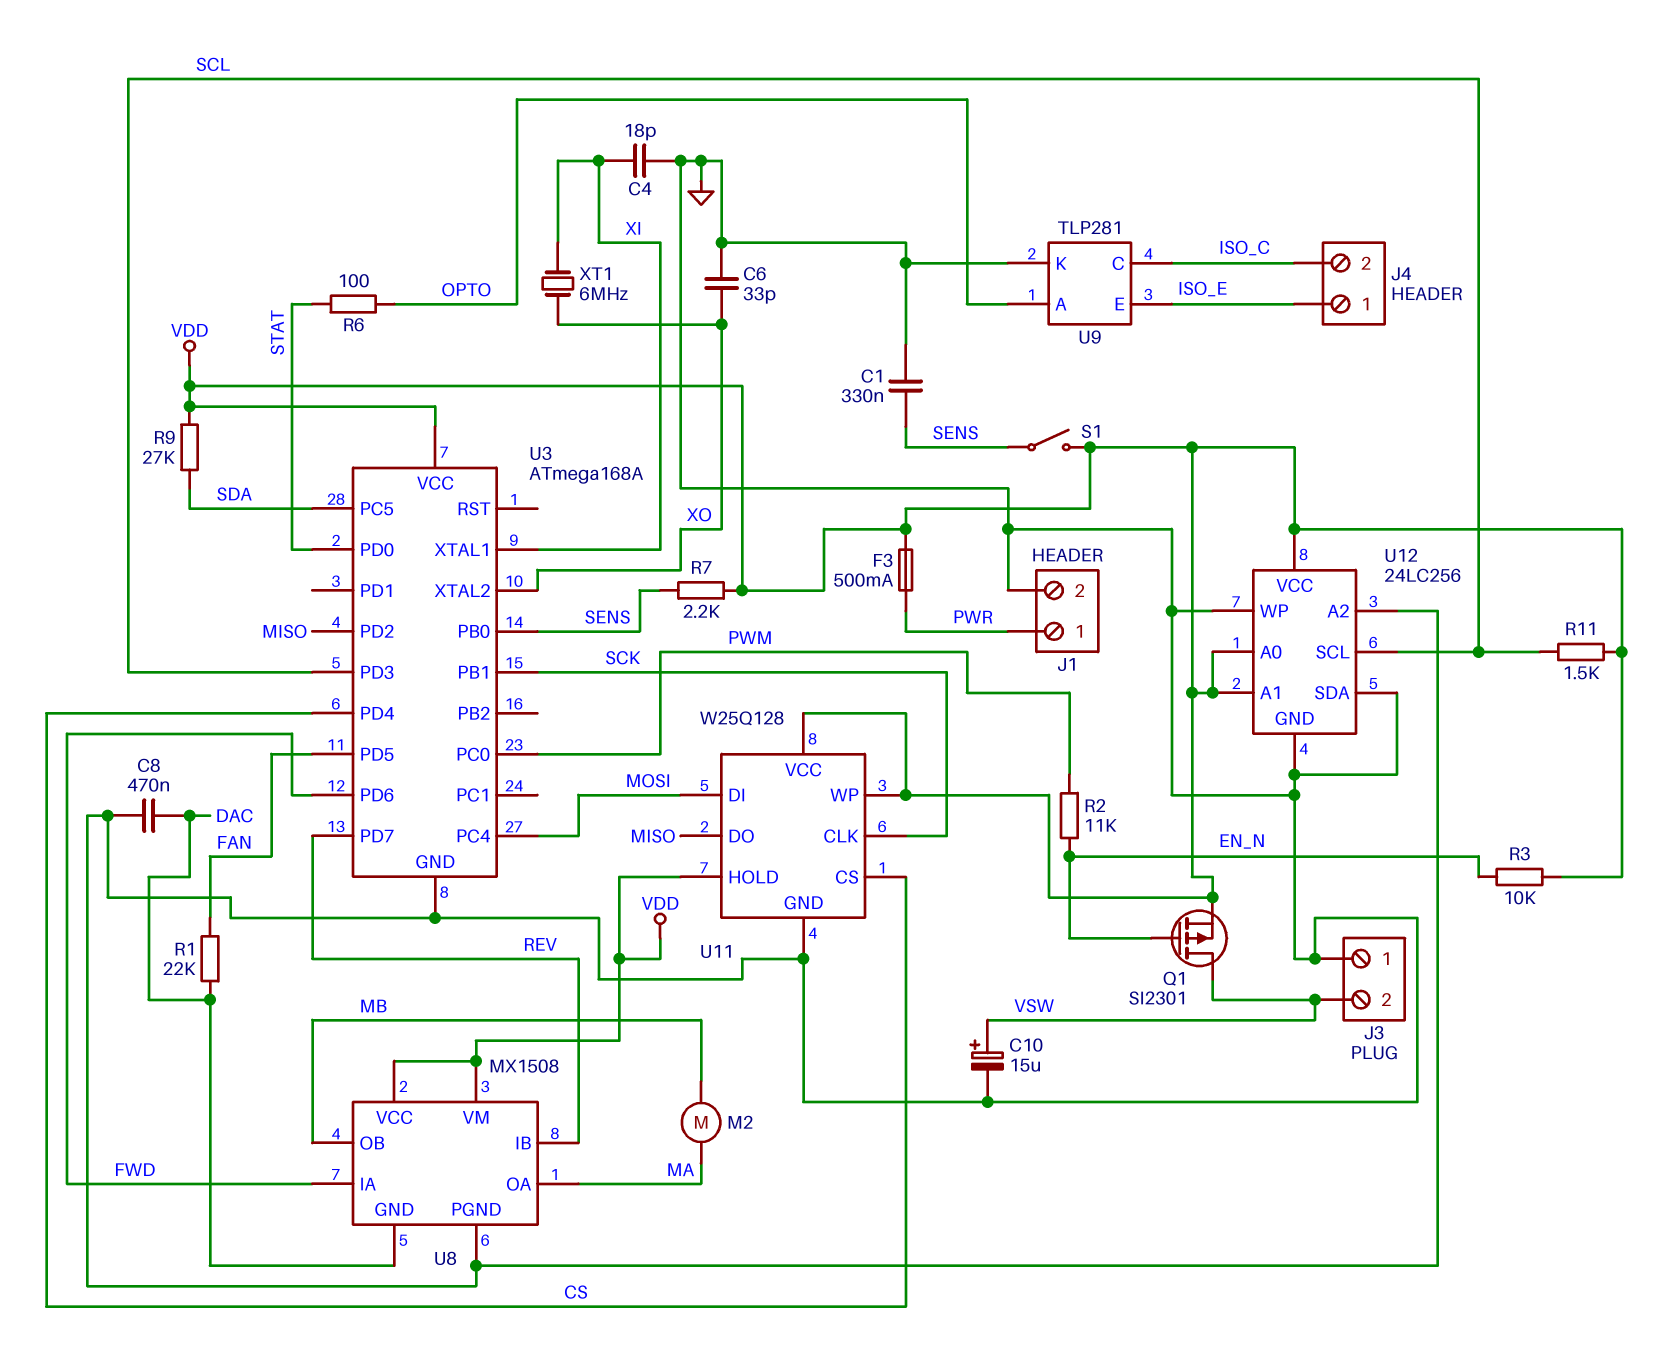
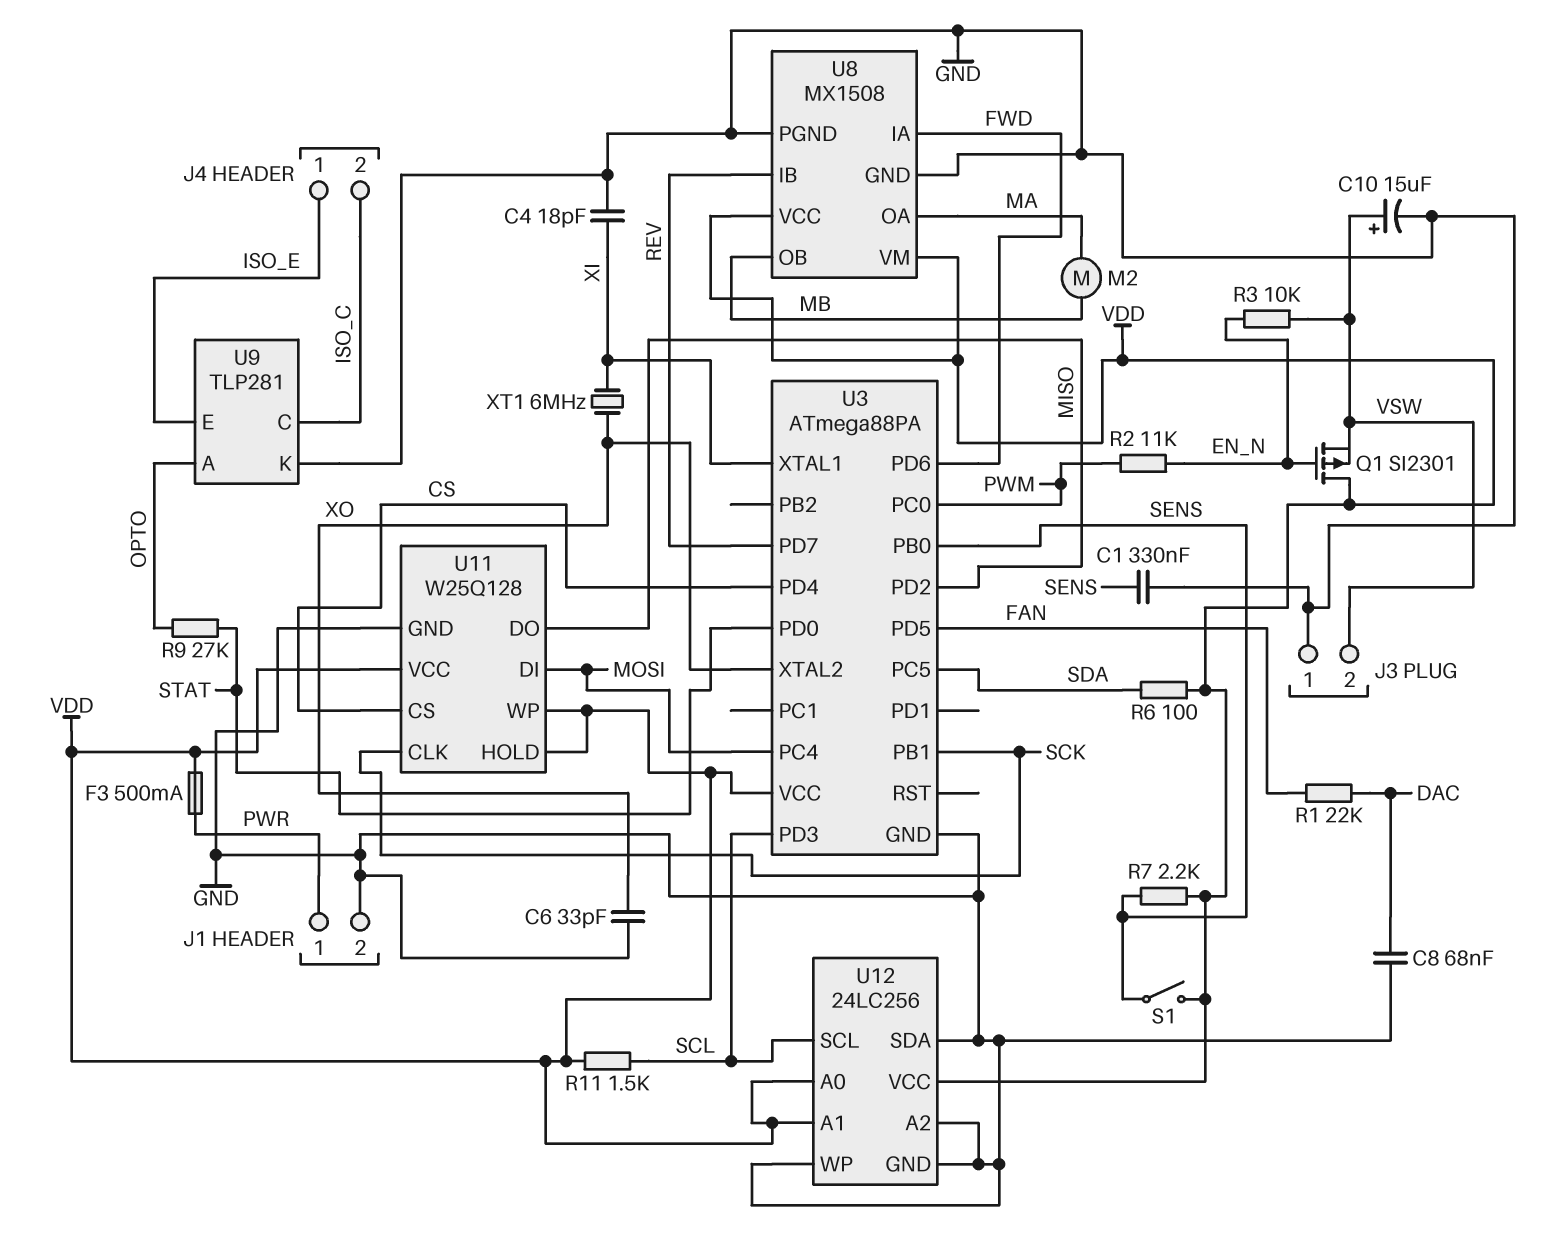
C8: 470nF (DAC, GND) -> 68nF (DAC, GND)
Q1: PMOS SI2301 (G EN_N, D VSW, S VDD) -> PMOS SI2301 (G EN_N, D VDD, S VSW)
R3: 10k (EN_N, VDD) -> 10k (EN_N, VSW)
R6: 100 (OPTO, STAT) -> 100 (SDA, VDD)
R9: 27k (SDA, VDD) -> 27k (OPTO, STAT)
U3: ATmega168A -> ATmega88PA
U8 pin GND: DAC -> GND

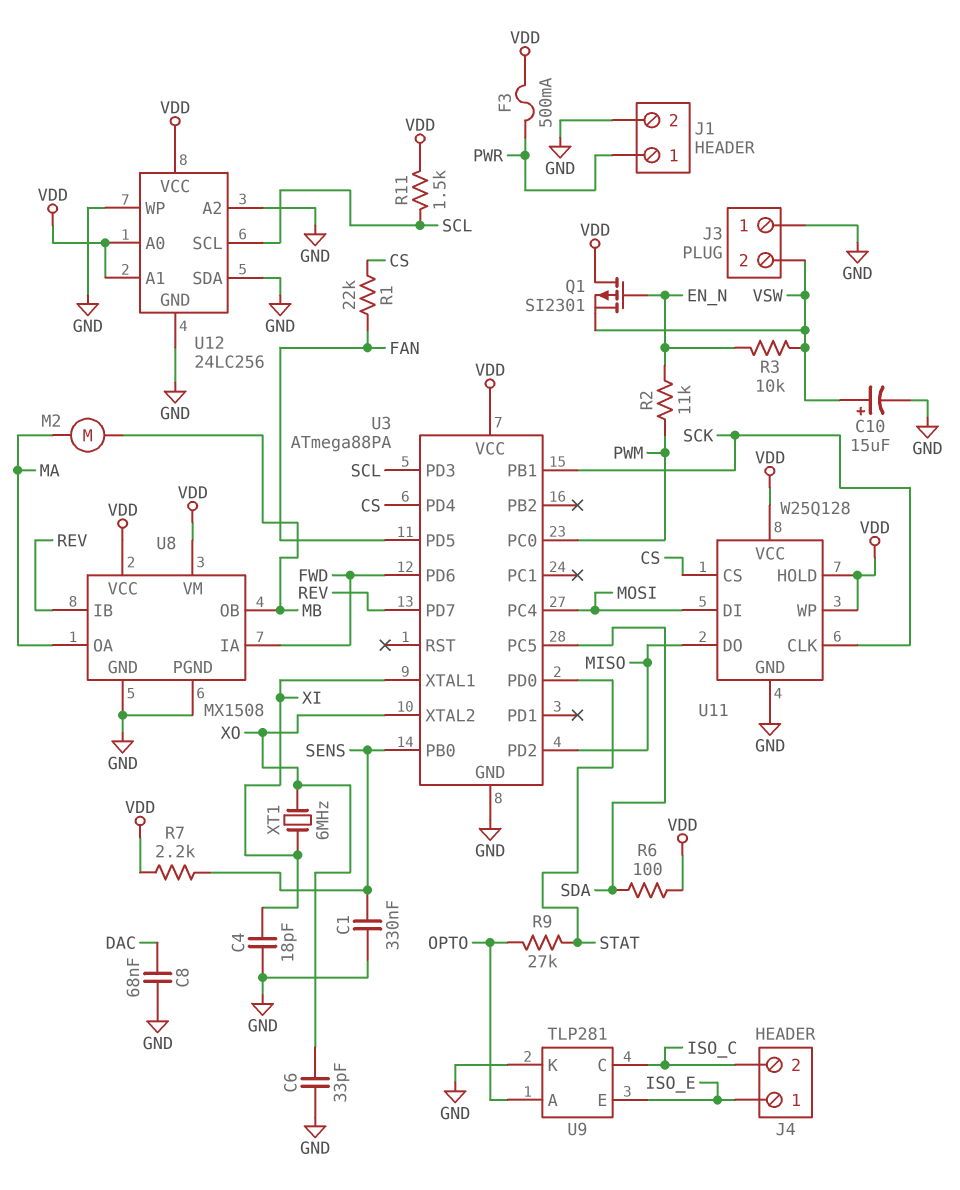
R1: 22k (DAC, FAN) -> 22k (CS, FAN)
S1: switch (SENS, VDD) -> none

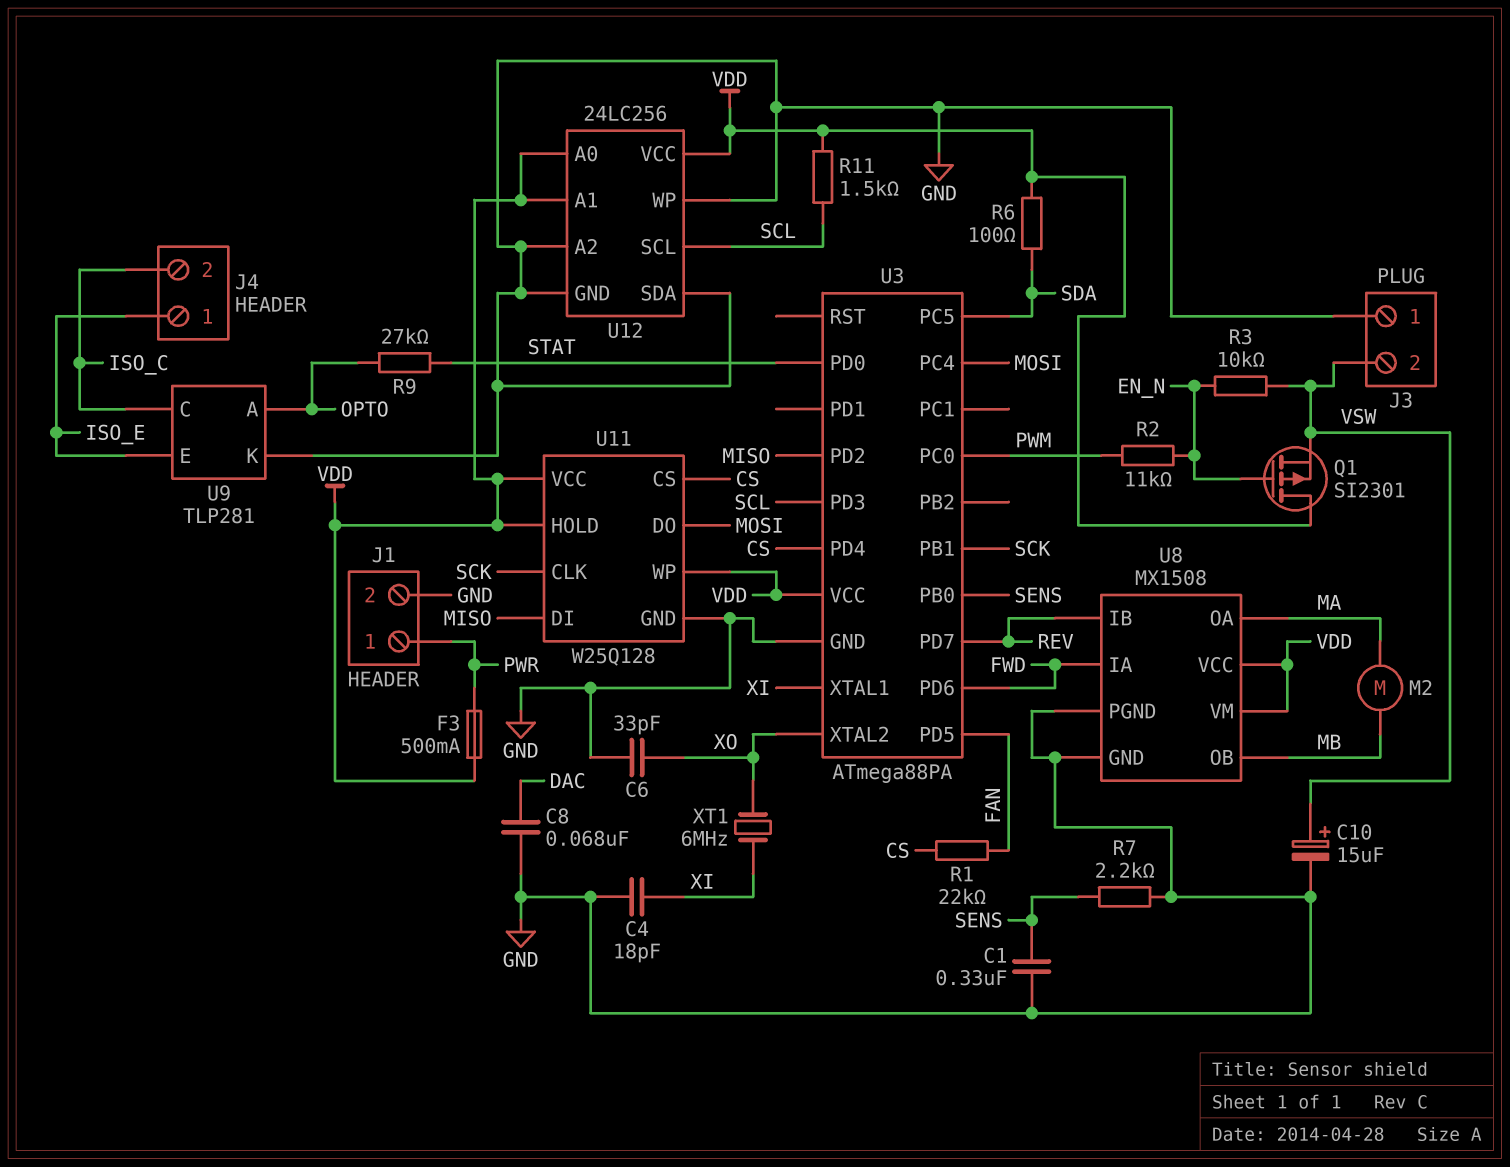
R7: 2.2k (SENS, VDD) -> 2.2k (GND, SENS)
U11 pin DI: MOSI -> MISO
U11 pin DO: MISO -> MOSI

